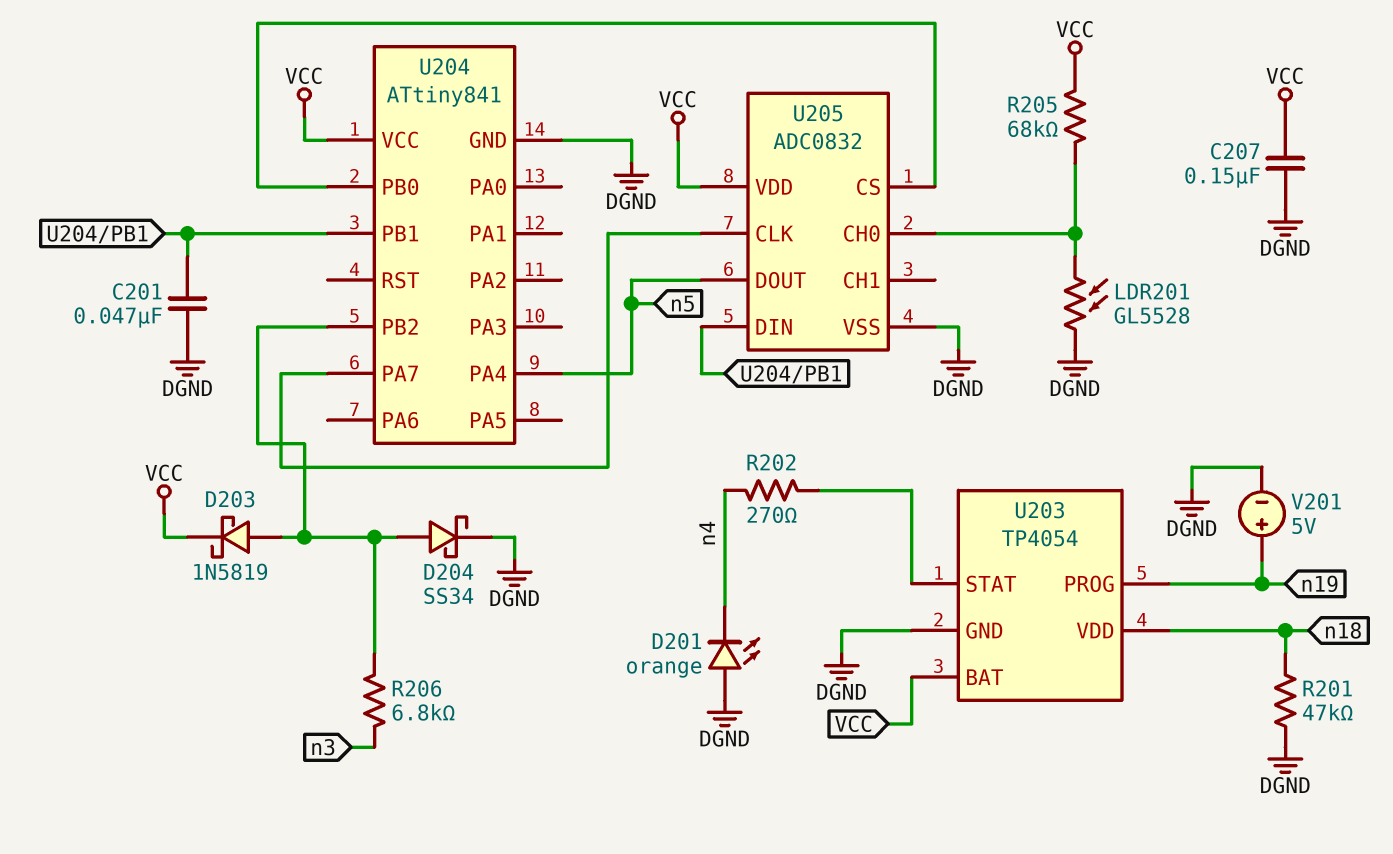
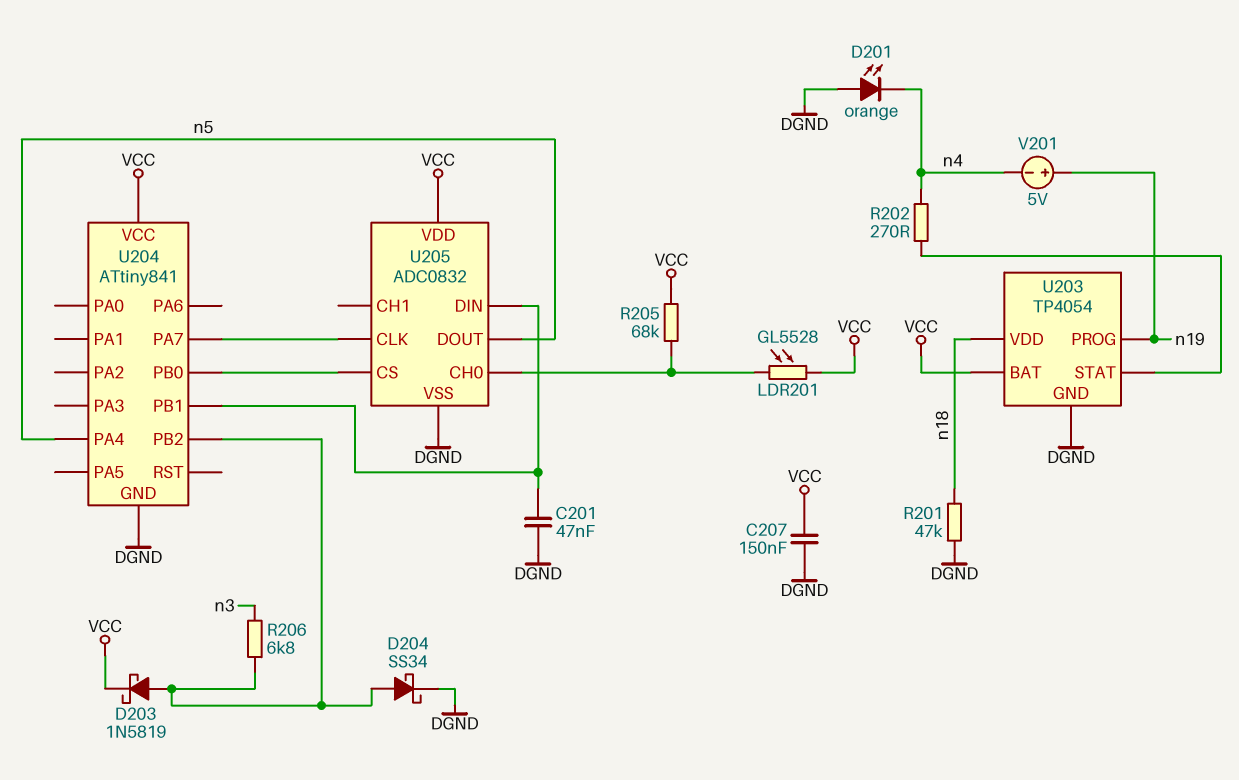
LDR201: GL5528 (DGND, U205/CH0) -> GL5528 (U205/CH0, VCC)
V201: 5V (plus n19, minus DGND) -> 5V (plus n19, minus n4)

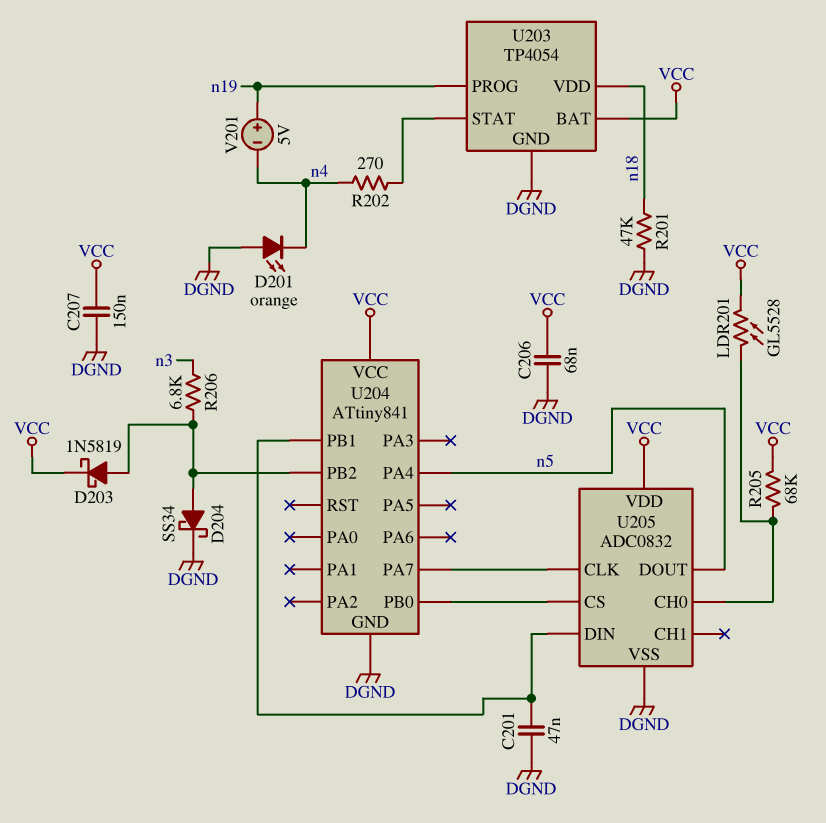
C206: none -> 68nF (DGND, VCC)

